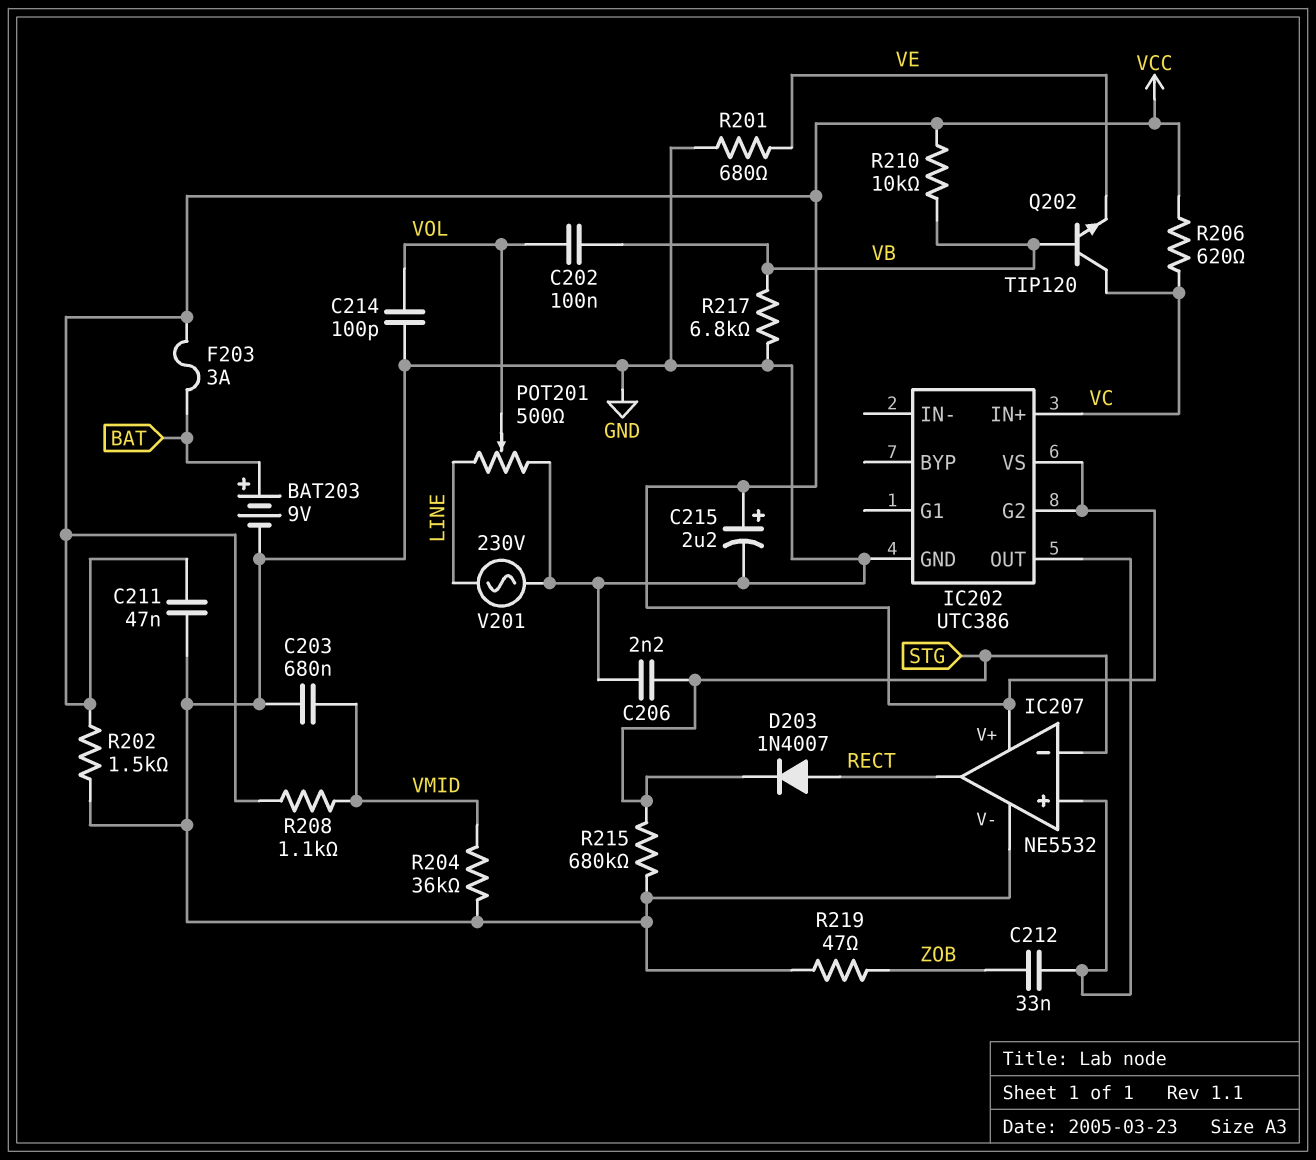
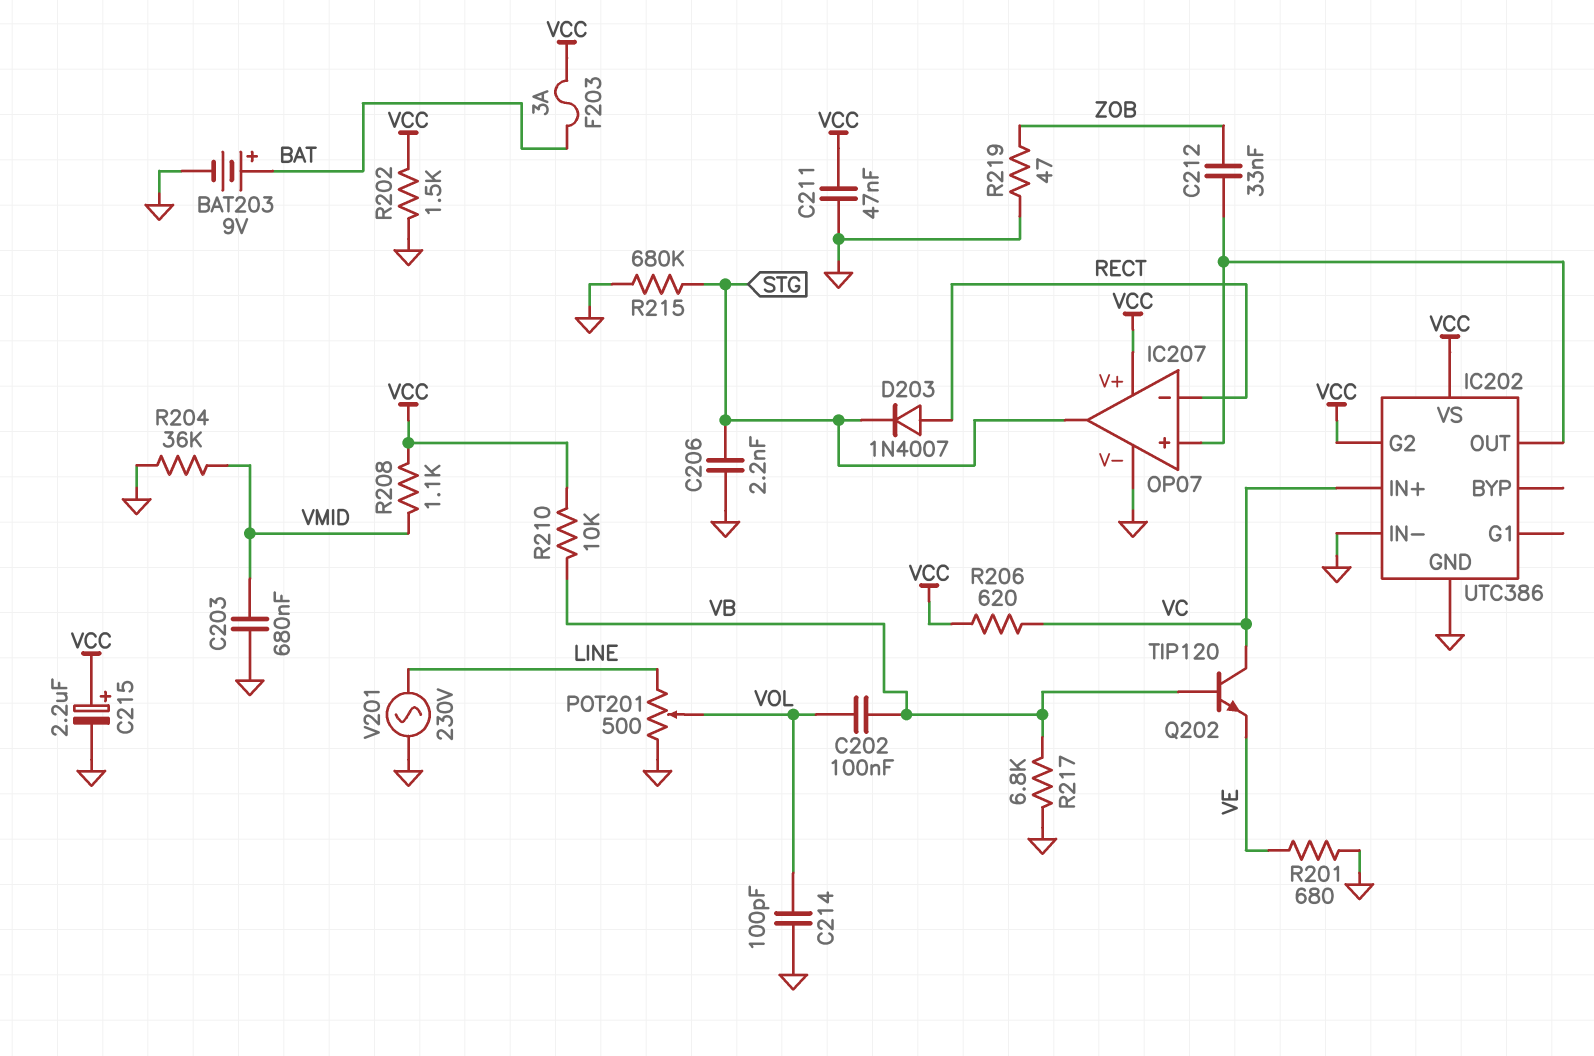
IC202 pin IN-: none -> GND
IC207: NE5532 -> OP07
IC207 pin in-: STG -> RECT
IC207 pin out: RECT -> STG

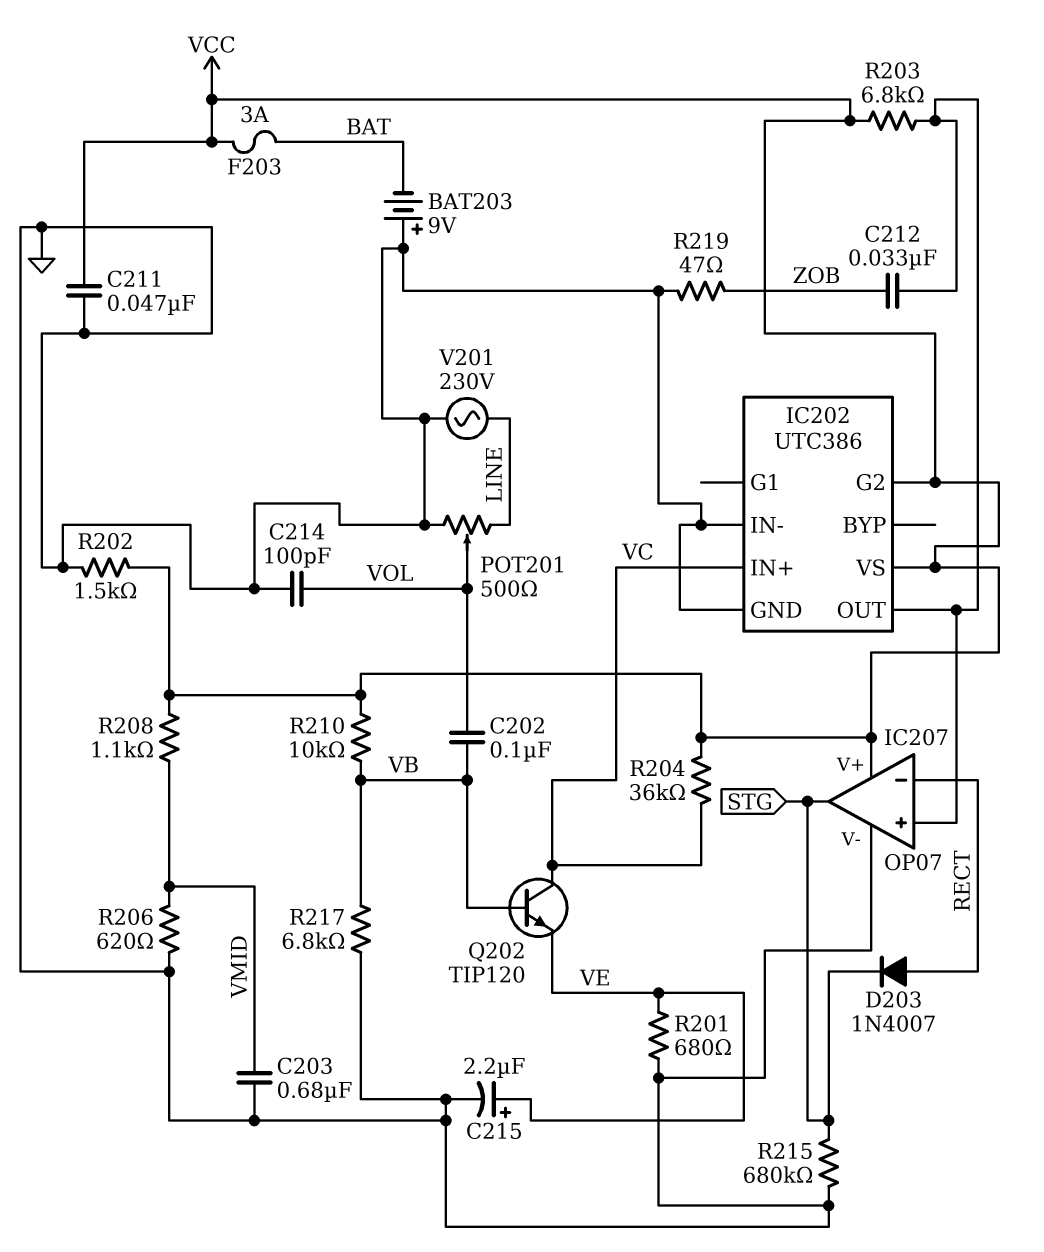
BAT203: 9V (plus BAT, minus GND) -> 9V (plus GND, minus BAT)
C206: 2.2nF (GND, STG) -> none
C215: 2.2uF (plus VCC, minus GND) -> 2.2uF (plus VE, minus GND)
R203: none -> 6.8k (IC202/OUT, VCC)
R204: 36k (GND, VMID) -> 36k (VC, VCC)
R206: 620 (VC, VCC) -> 620 (GND, VMID)

